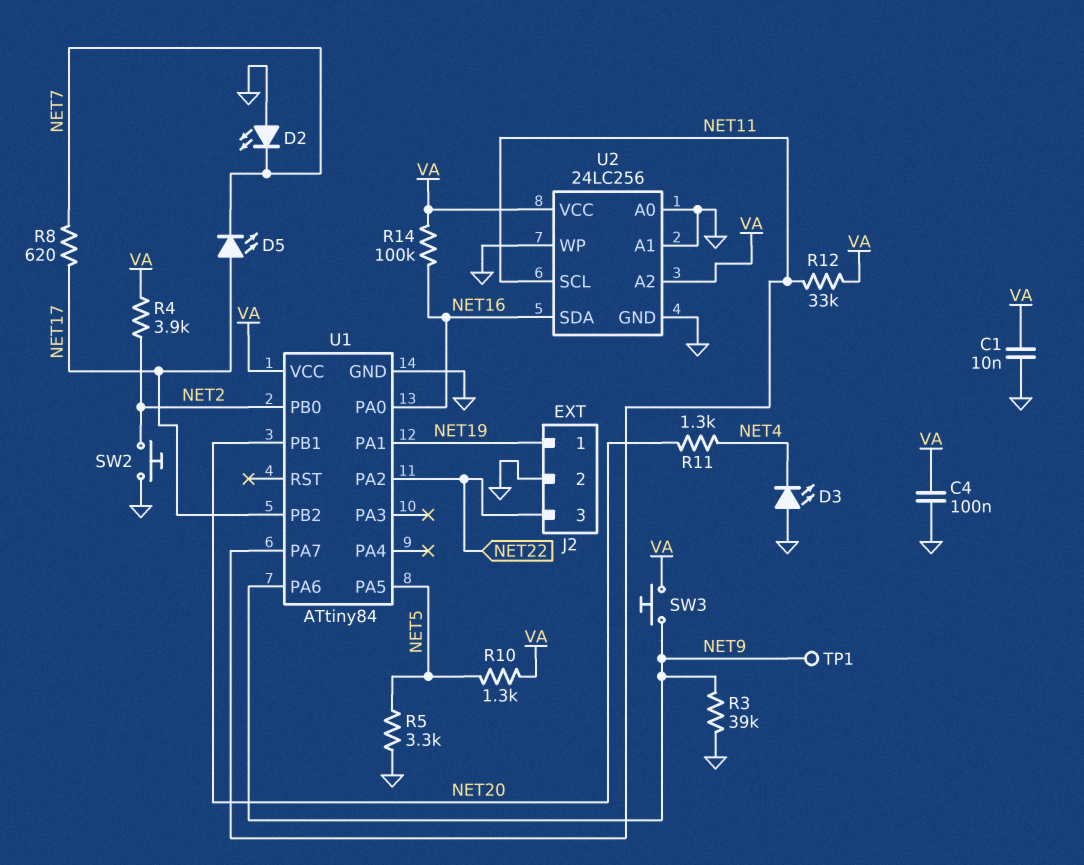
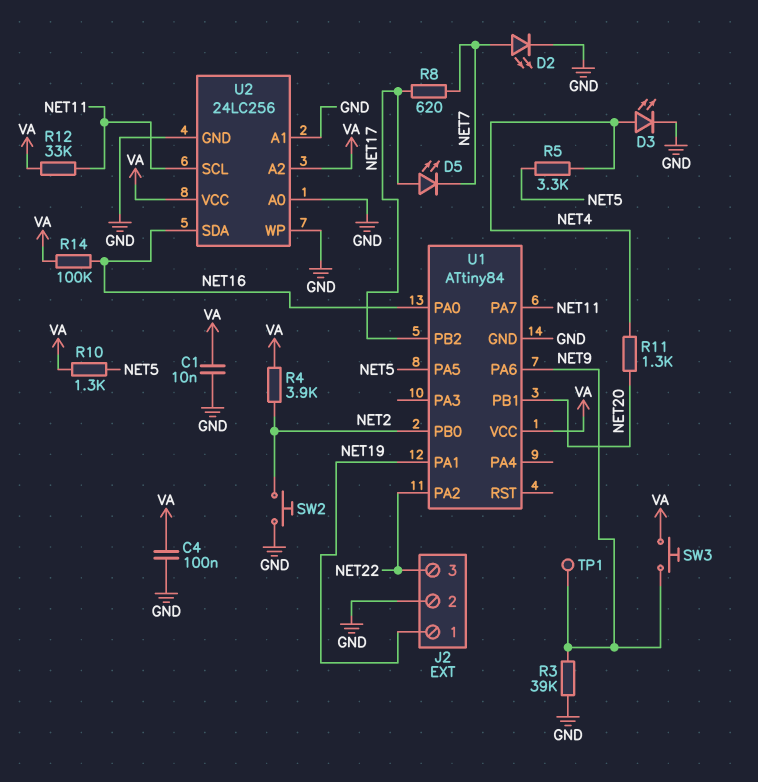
D2: LED (A GND, K NET7) -> LED (A NET7, K GND)
D3: LED (A GND, K NET4) -> LED (A NET4, K GND)
R5: 3.3k (GND, NET5) -> 3.3k (NET4, NET5)

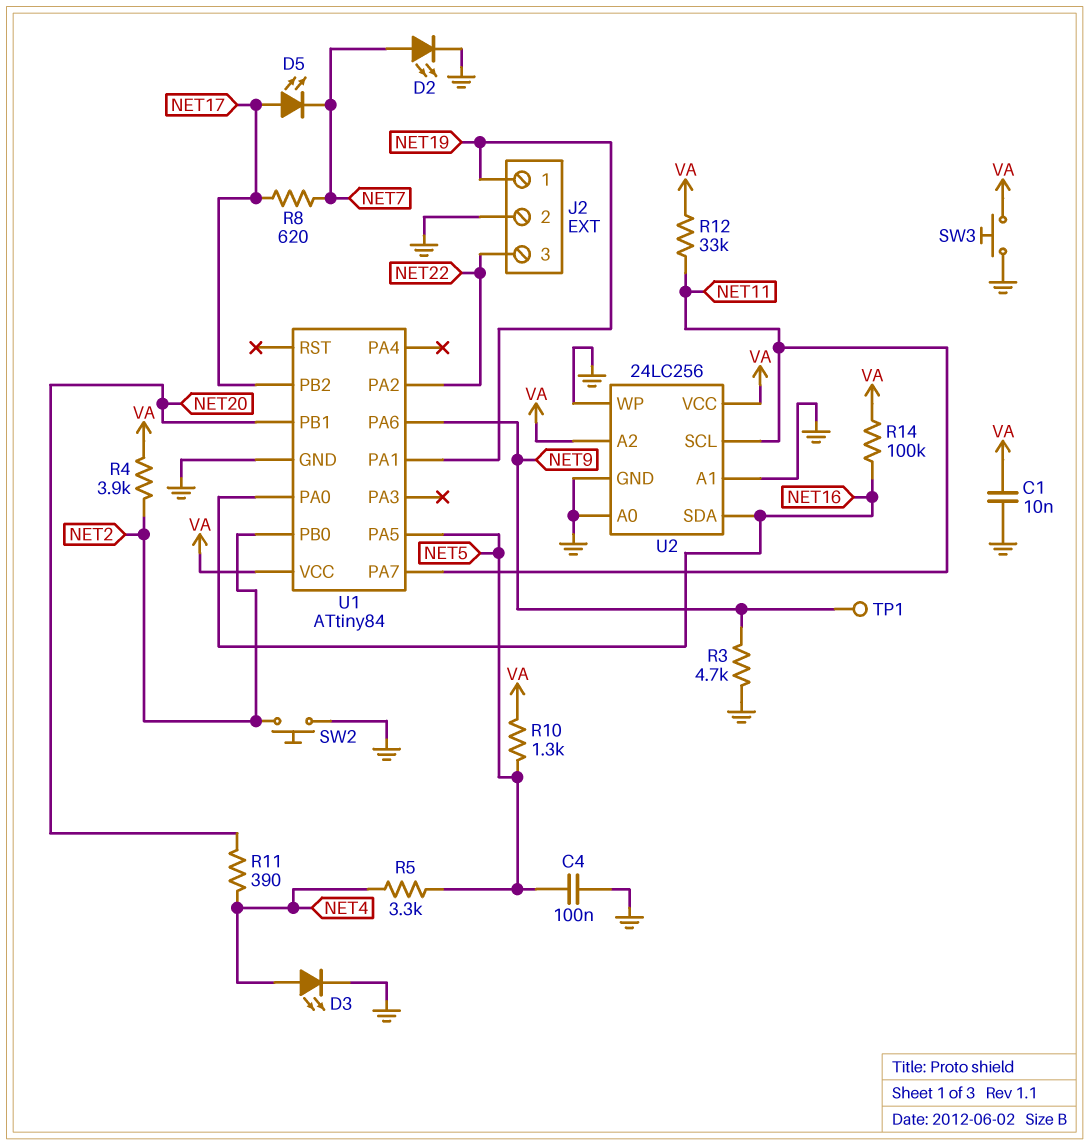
C4: 100nF (GND, VA) -> 100nF (GND, NET5)
R3: 39k (GND, NET9) -> 4.7k (GND, NET9)
R11: 1.3k (NET4, NET20) -> 390 (NET4, NET20)
SW3: button (NET9, VA) -> button (GND, VA)

